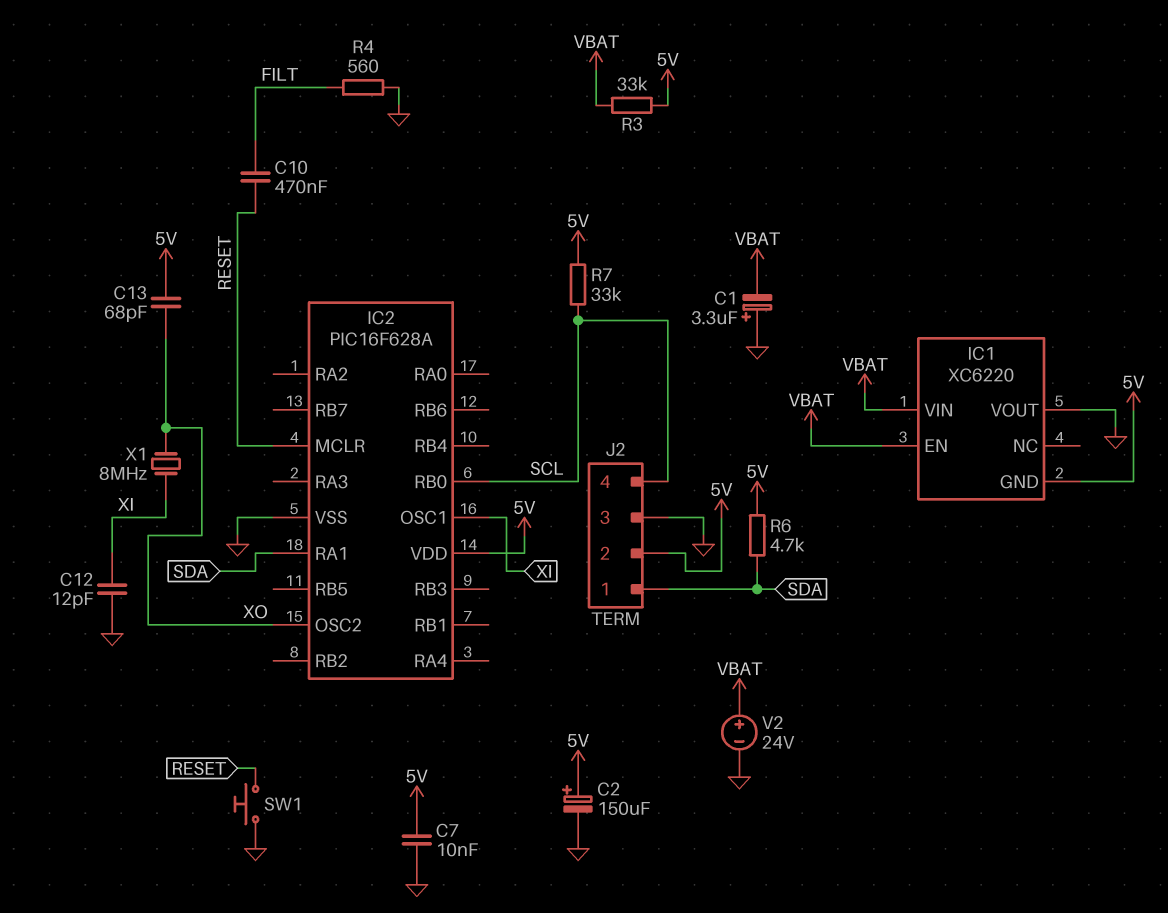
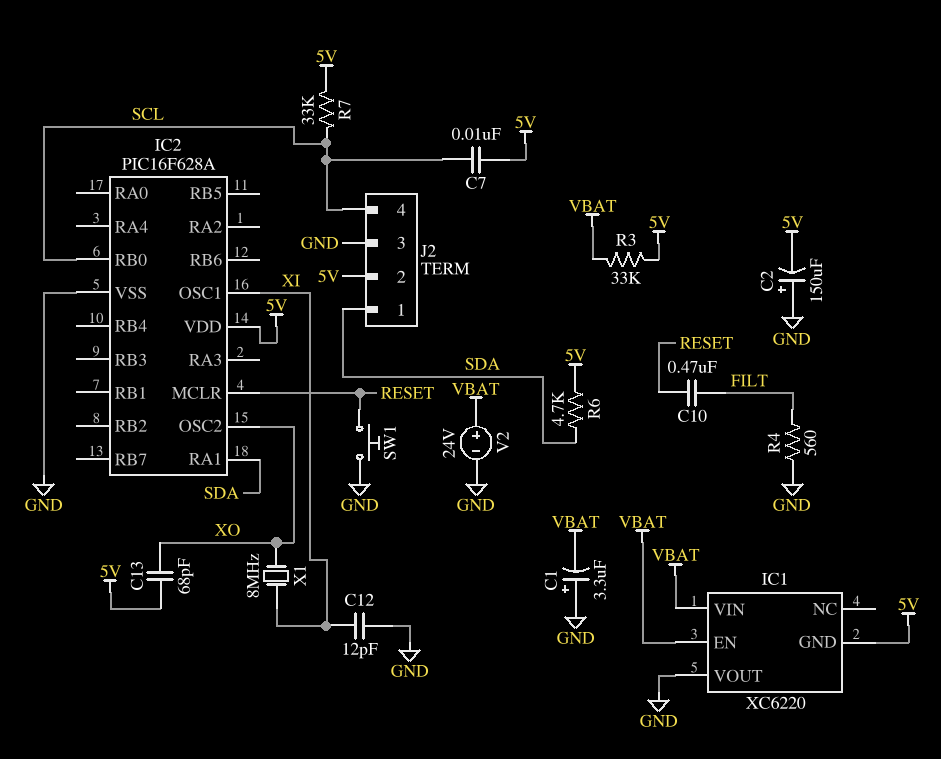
C2: 150uF (plus 5V, minus GND) -> 150uF (plus GND, minus 5V)
C7: 10nF (5V, GND) -> 10nF (5V, SCL)

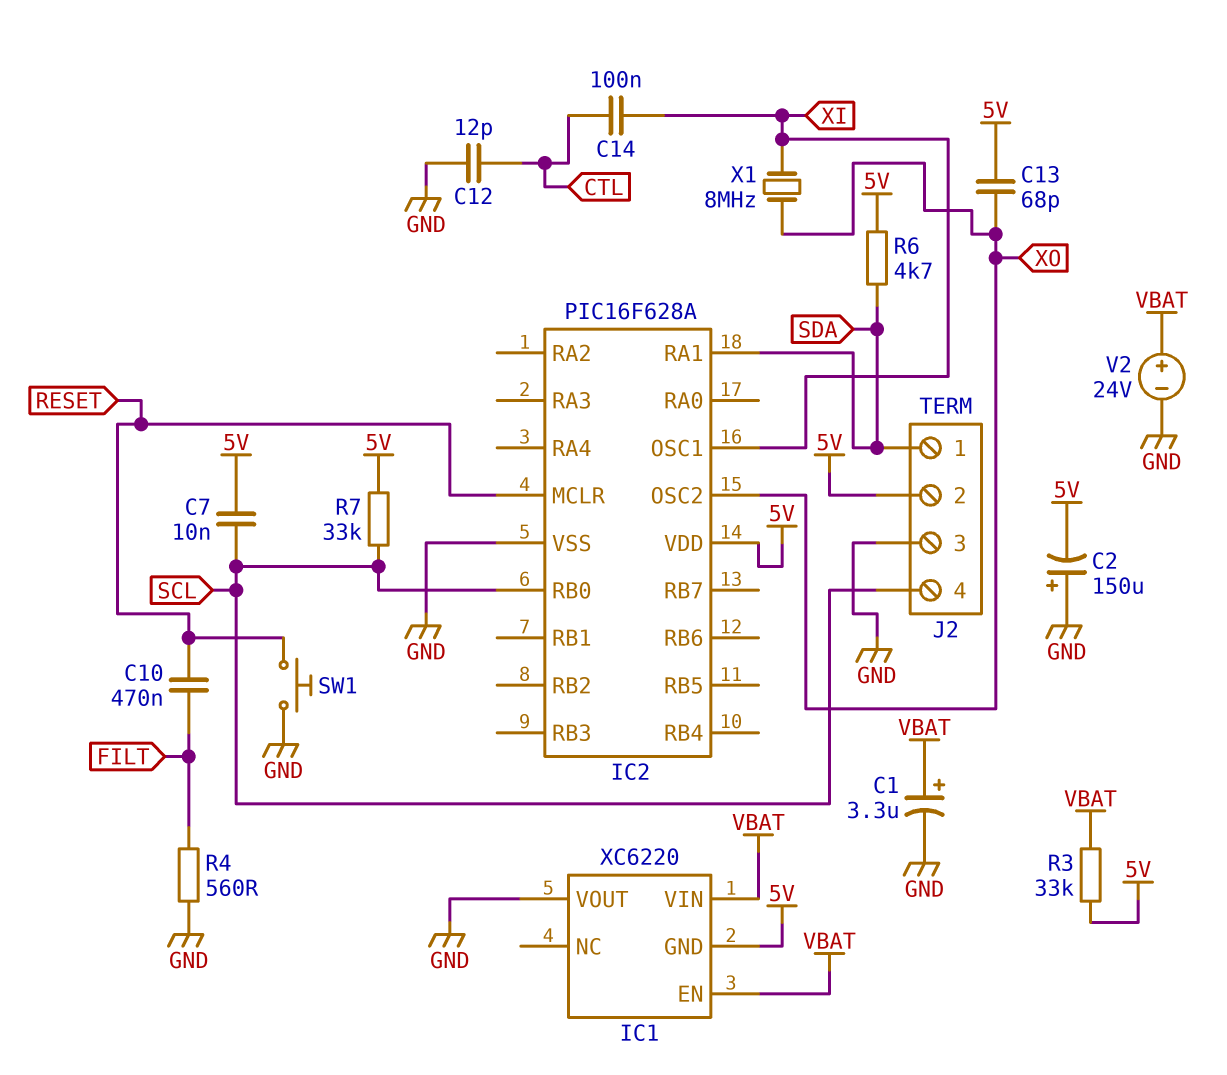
C1: 3.3uF (plus GND, minus VBAT) -> 3.3uF (plus VBAT, minus GND)
C12: 12pF (GND, XI) -> 12pF (CTL, GND)
C14: none -> 100nF (CTL, XI)

